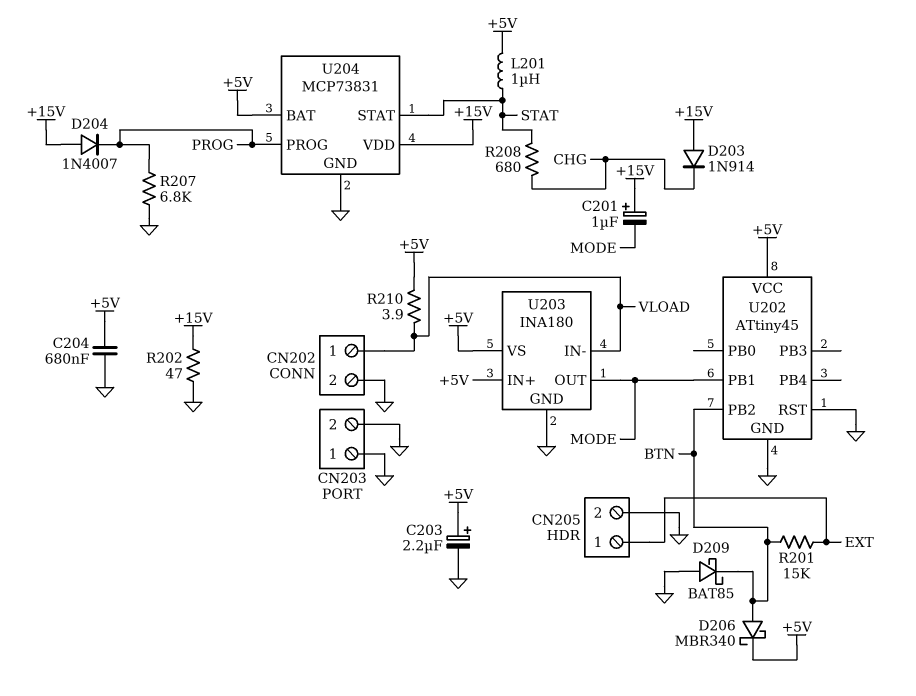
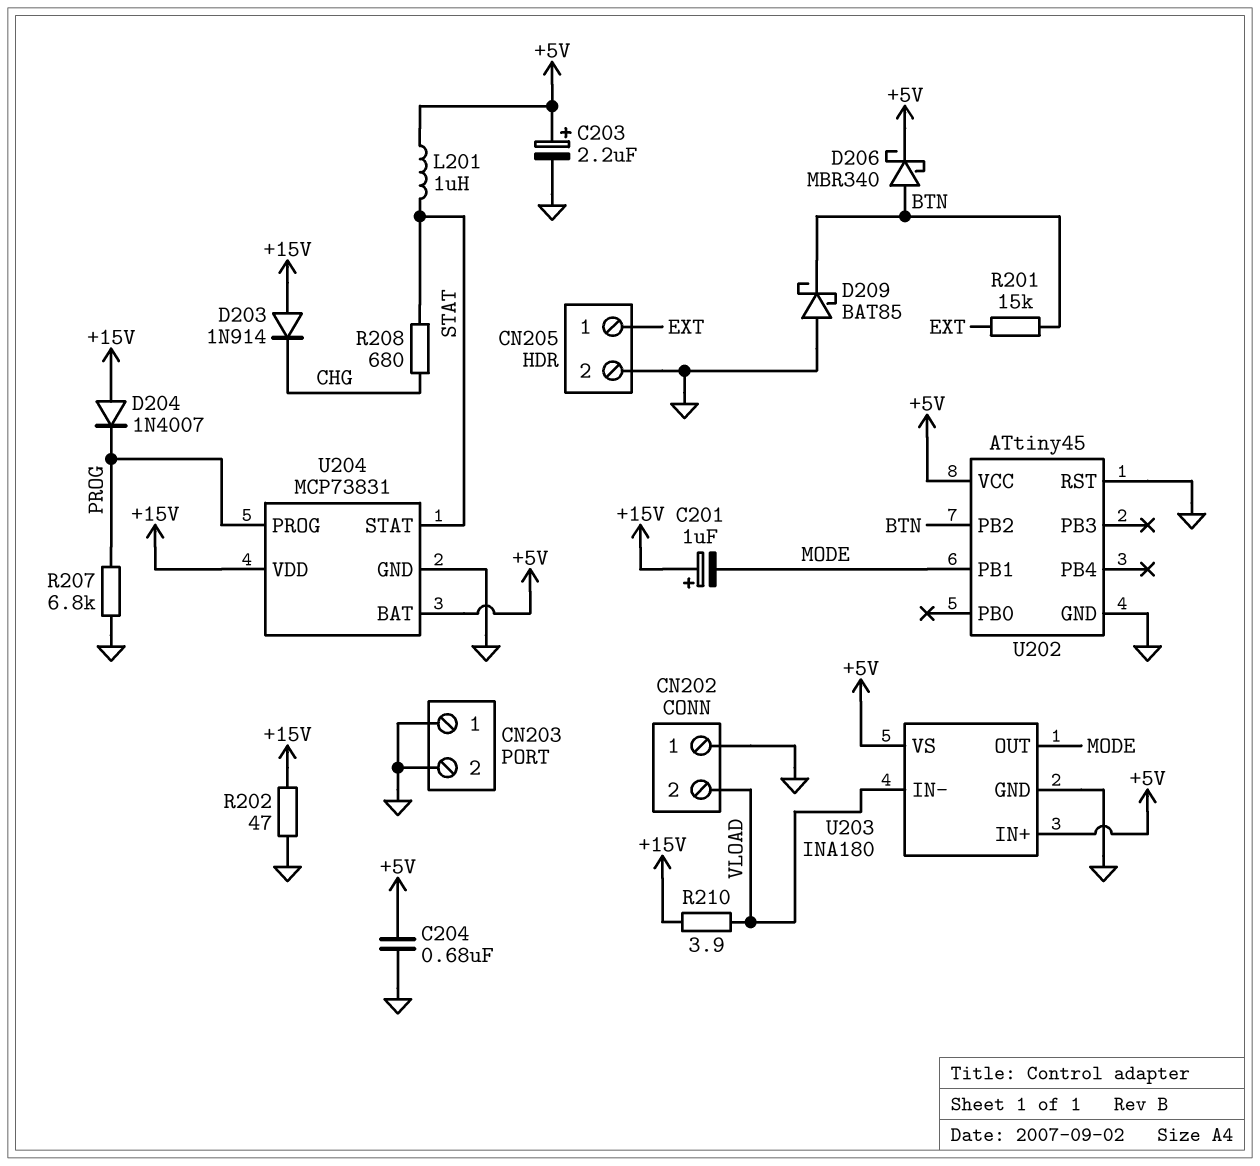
CN202 pin 1: VLOAD -> GND
CN202 pin 2: GND -> VLOAD
R210: 3.9 (+5V, VLOAD) -> 3.9 (+15V, VLOAD)

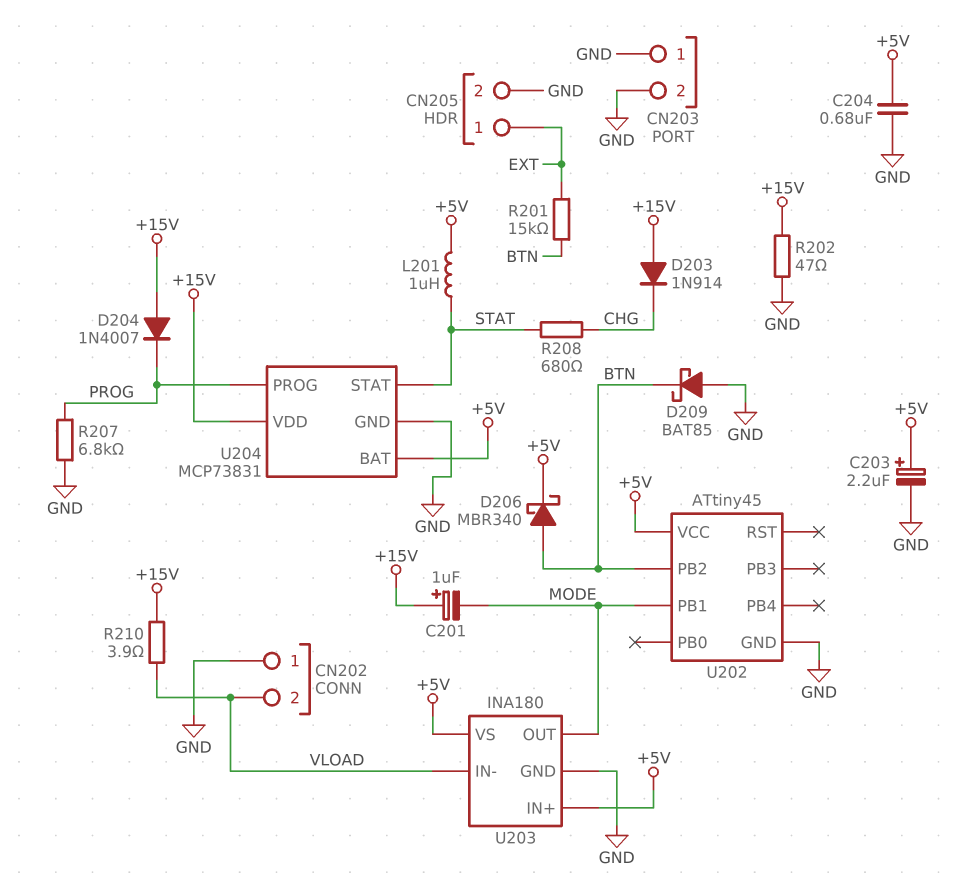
U202 pin RST: GND -> none

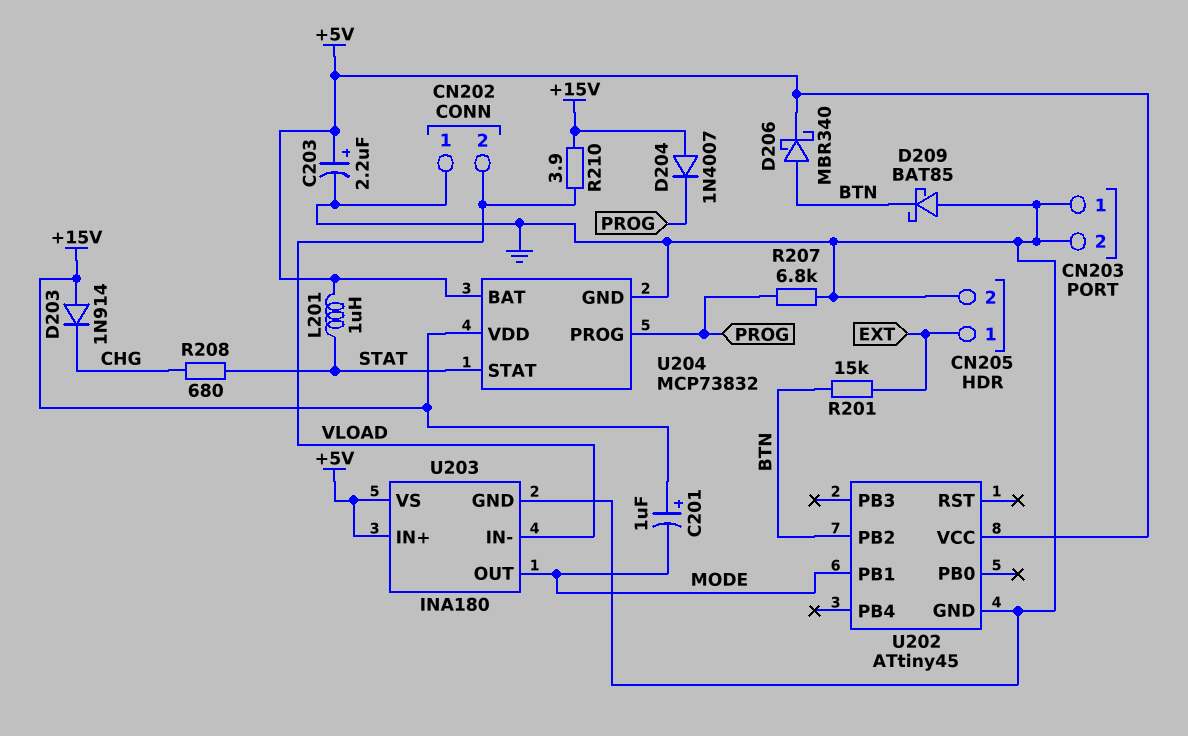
C204: 680nF (+5V, GND) -> none
R202: 47 (+15V, GND) -> none
U204: MCP73831 -> MCP73832

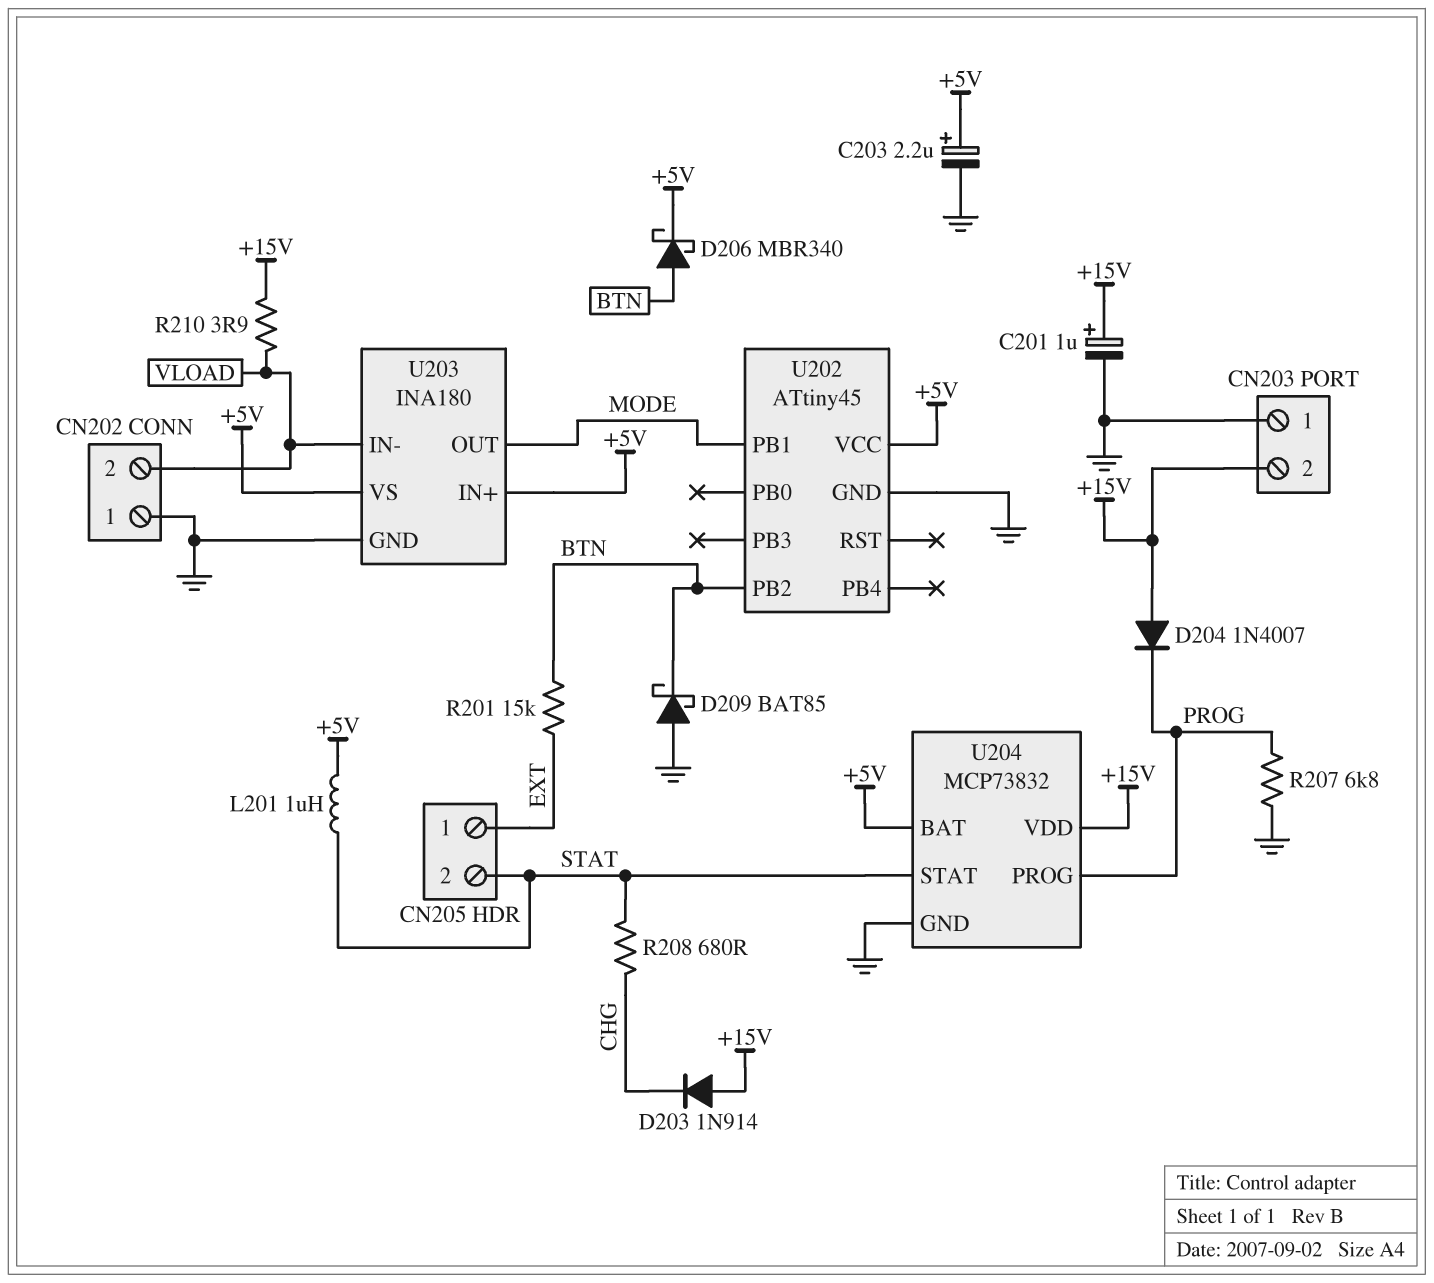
C201: 1uF (plus +15V, minus MODE) -> 1uF (plus +15V, minus GND)
CN203 pin 2: GND -> +15V
CN205 pin 2: GND -> STAT

